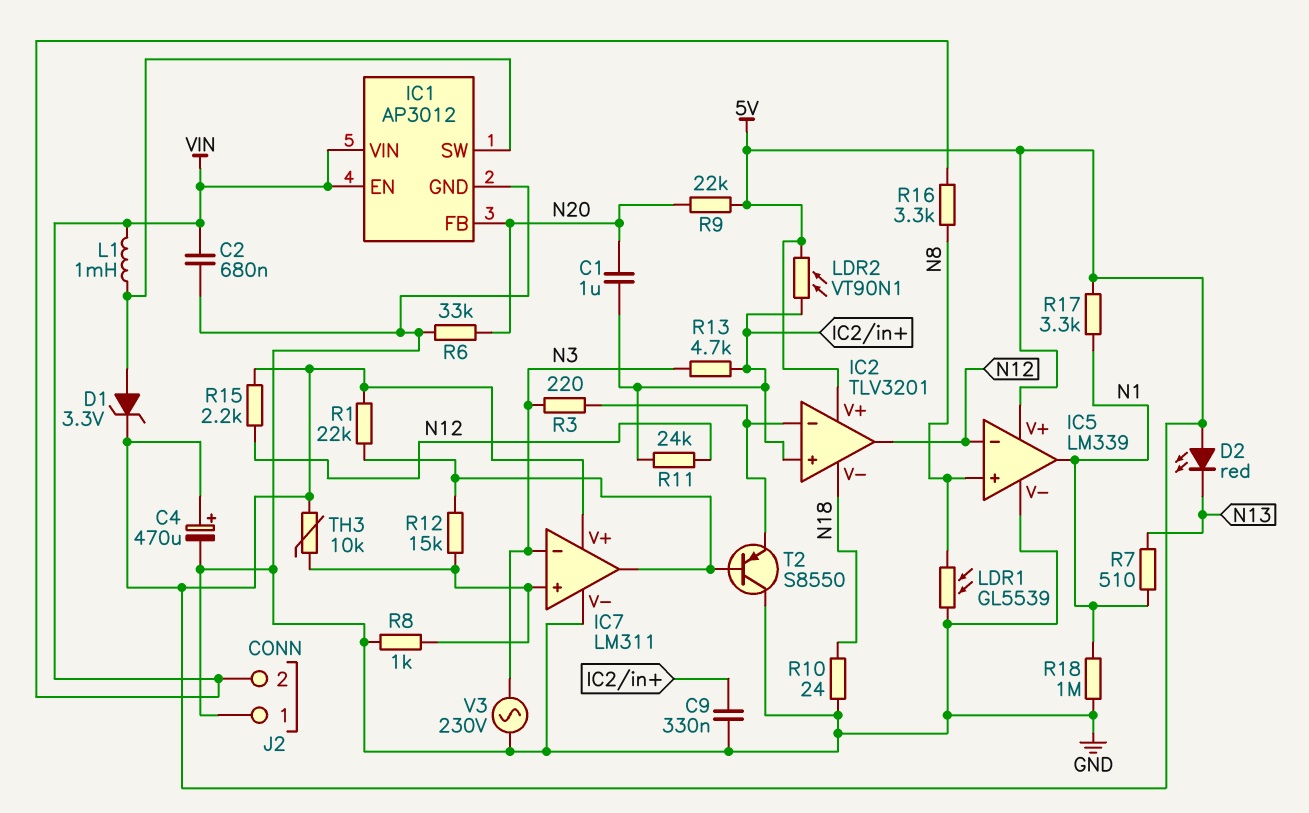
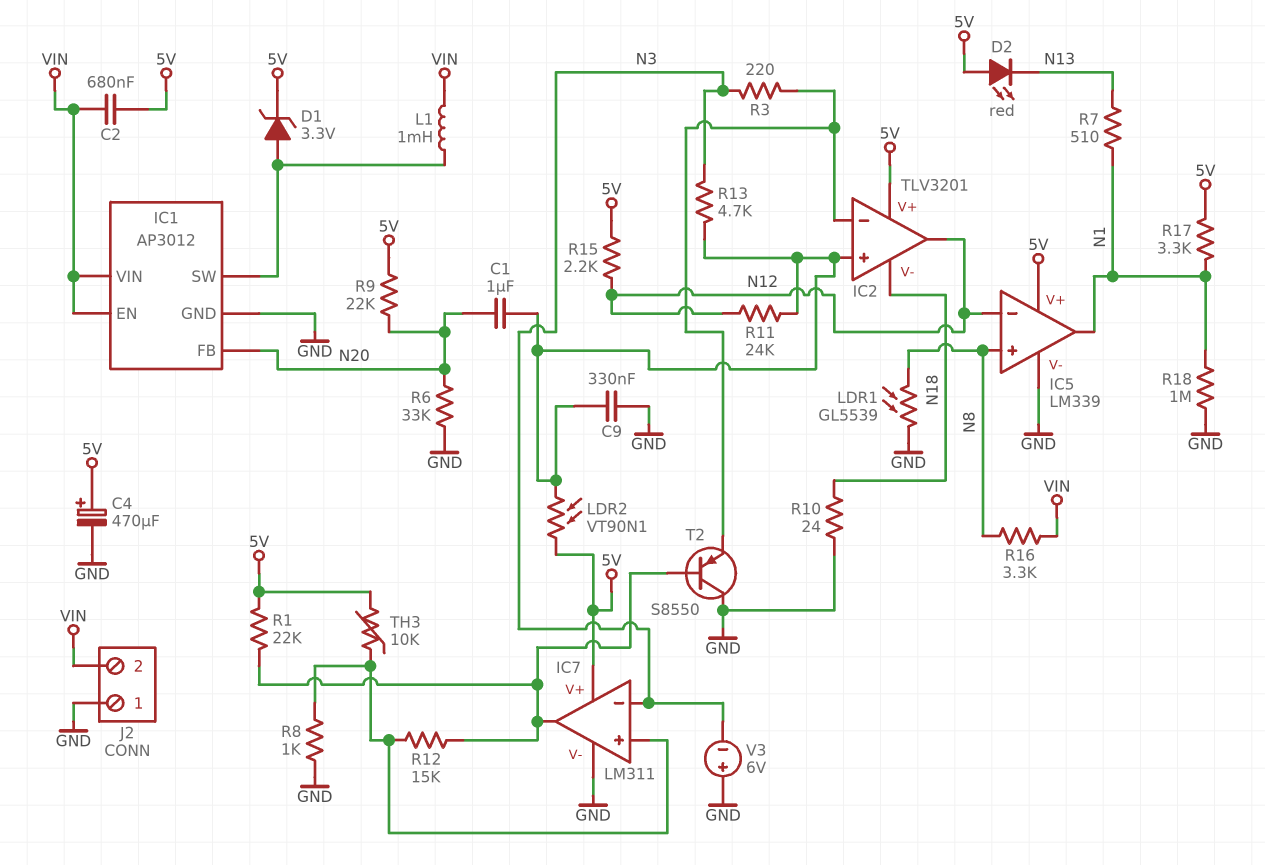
C2: 680nF (GND, VIN) -> 680nF (5V, VIN)
V3: AC 230V (GND, N3) -> 6V (plus GND, minus N3)

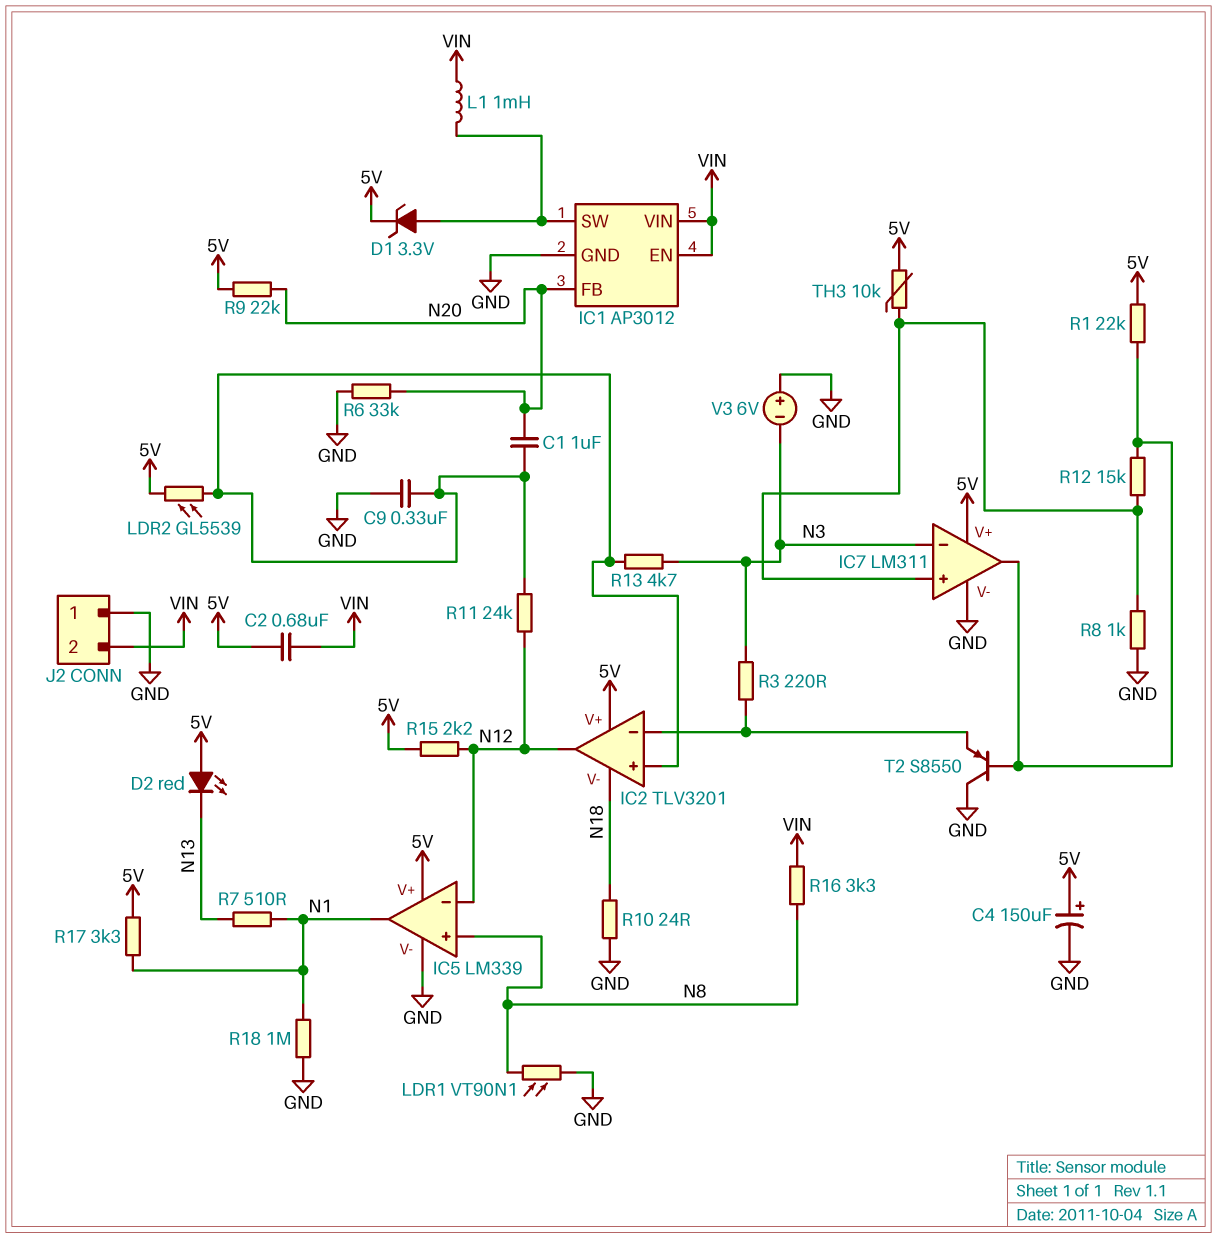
C4: 470uF (plus 5V, minus GND) -> 150uF (plus 5V, minus GND)
LDR1: GL5539 (GND, N8) -> VT90N1 (GND, N8)
LDR2: VT90N1 (5V, IC2/in+) -> GL5539 (5V, IC2/in+)

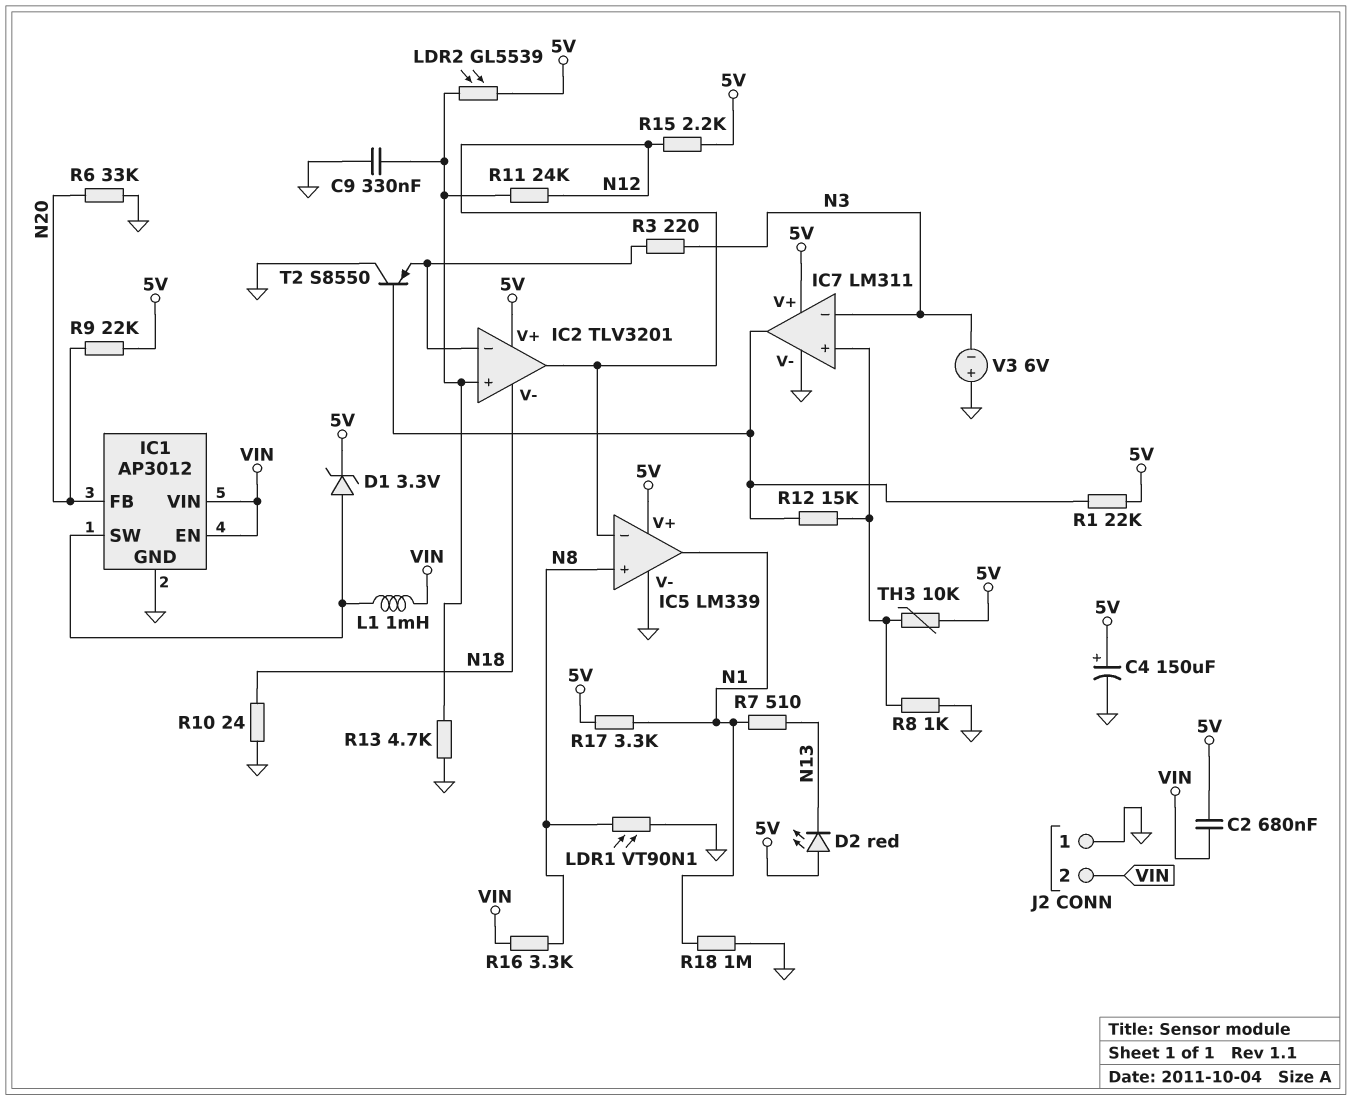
C1: 1uF (IC2/in+, N20) -> none
R13: 4.7k (IC2/in+, N3) -> 4.7k (GND, IC2/in+)

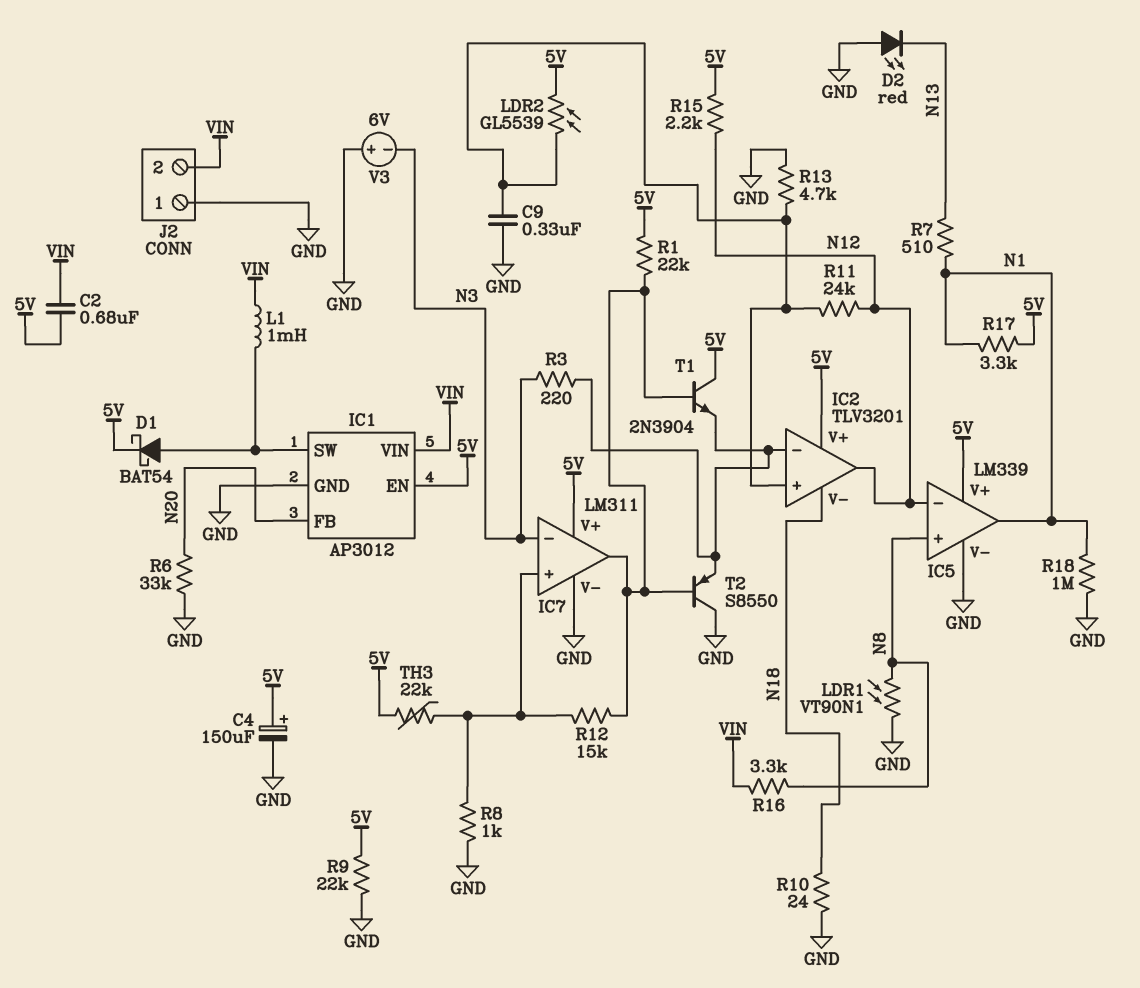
D1: zener 3.3V (A IC1/SW, K 5V) -> schottky BAT54 (A IC1/SW, K 5V)
D2: LED red (A 5V, K N13) -> LED red (A GND, K N13)
IC1 pin EN: VIN -> 5V
R9: 22k (5V, N20) -> 22k (5V, GND)
T1: none -> NPN 2N3904 (B IC7/out, C 5V, E IC2/in-)
TH3: 10k (5V, IC7/in+) -> 22k (5V, IC7/in+)

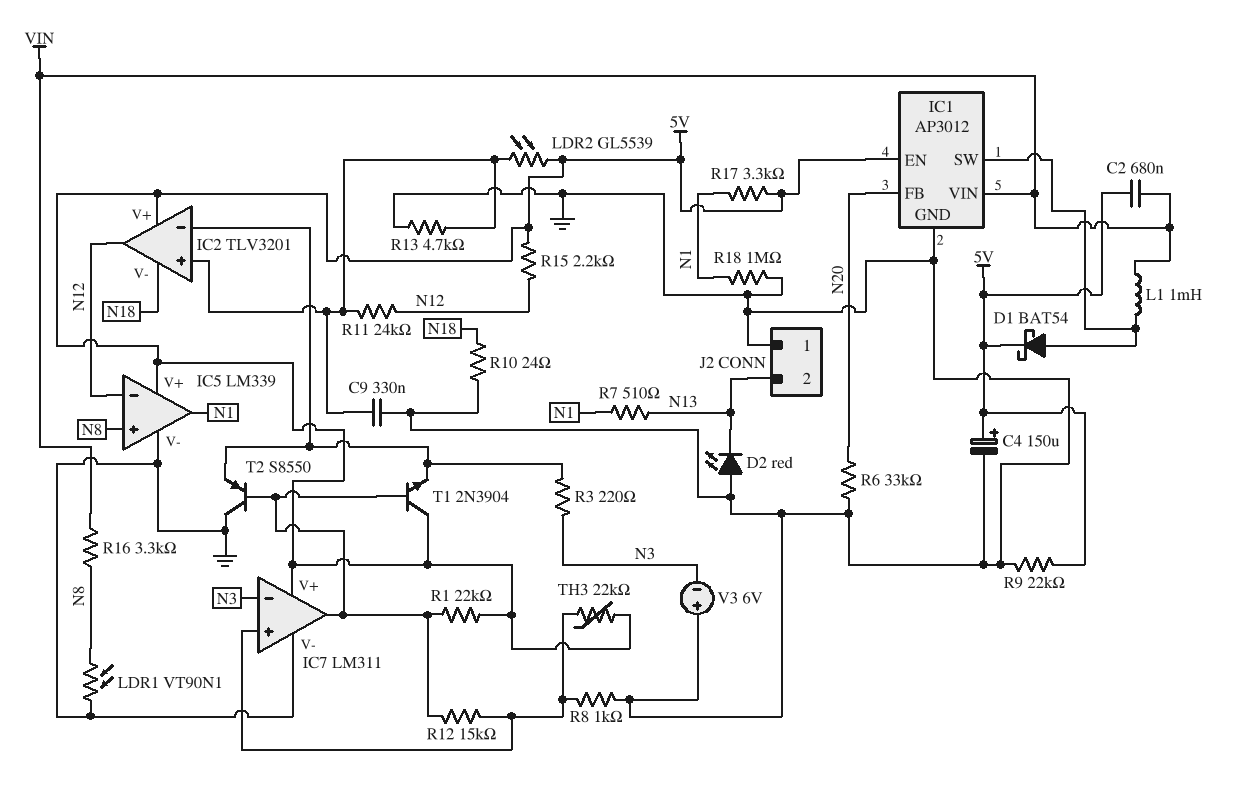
J2 pin 2: VIN -> N13

